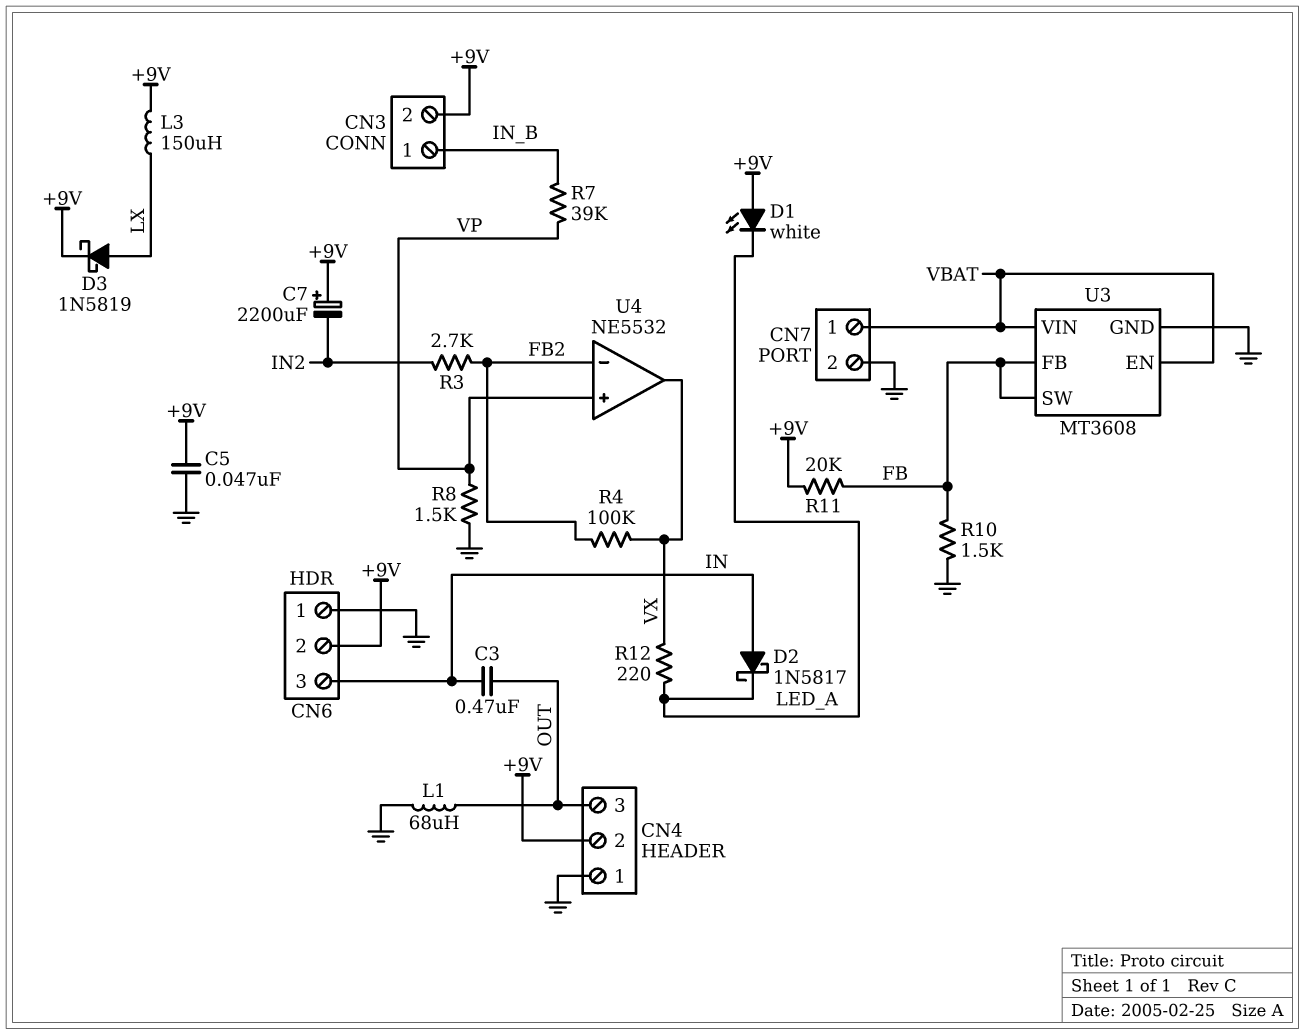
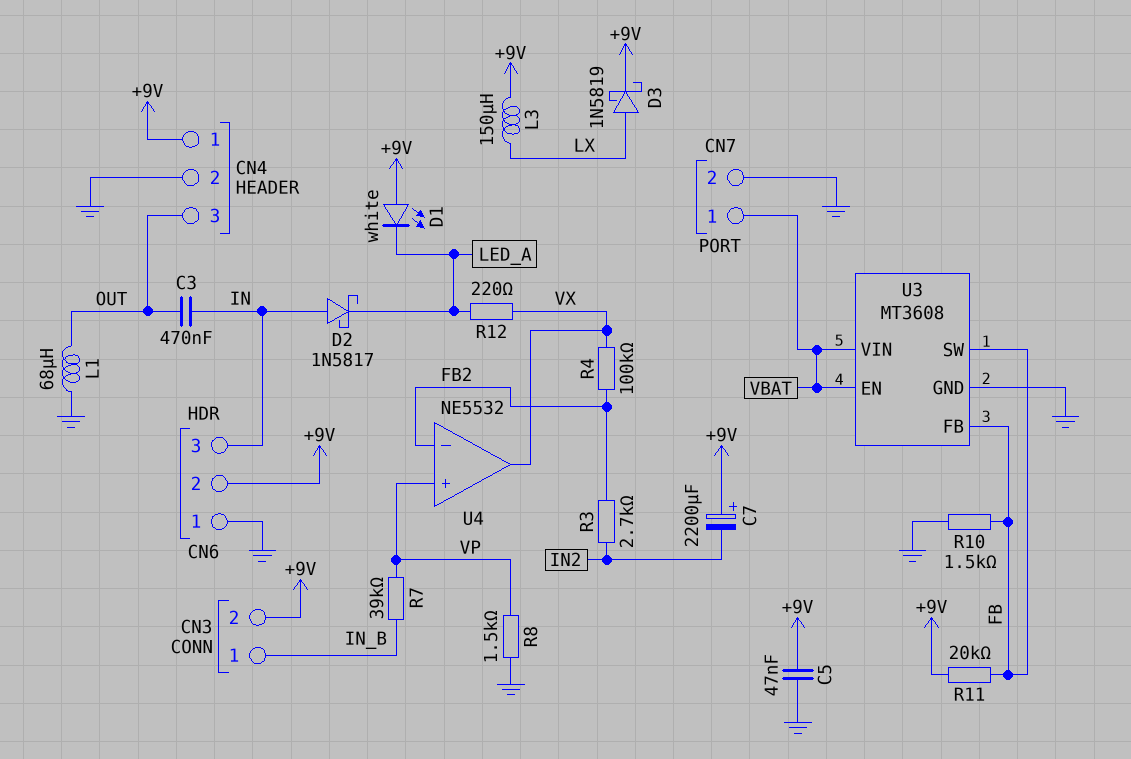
CN4 pin 1: GND -> +9V
CN4 pin 2: +9V -> GND

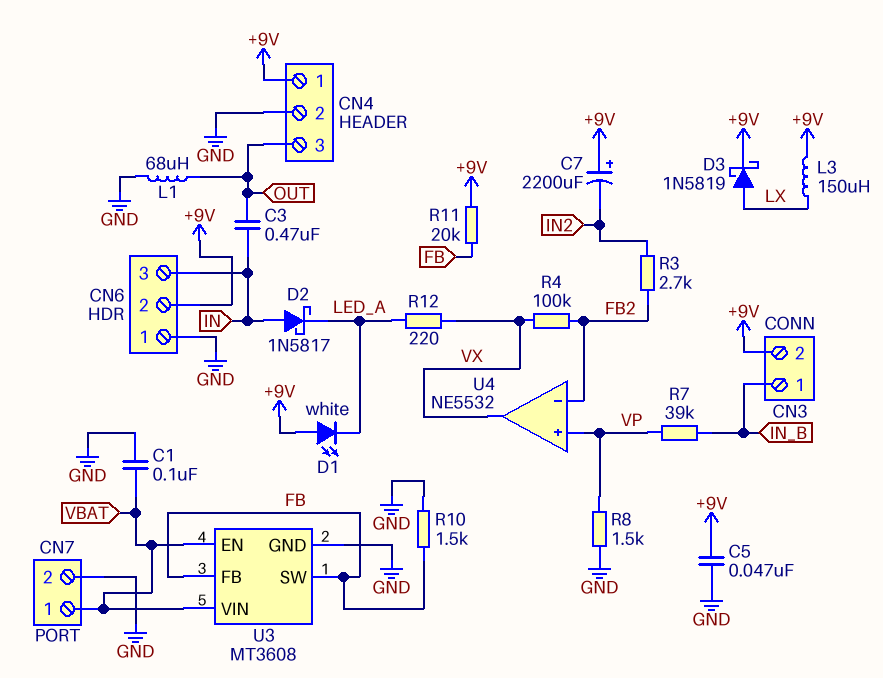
C1: none -> 100nF (GND, VBAT)

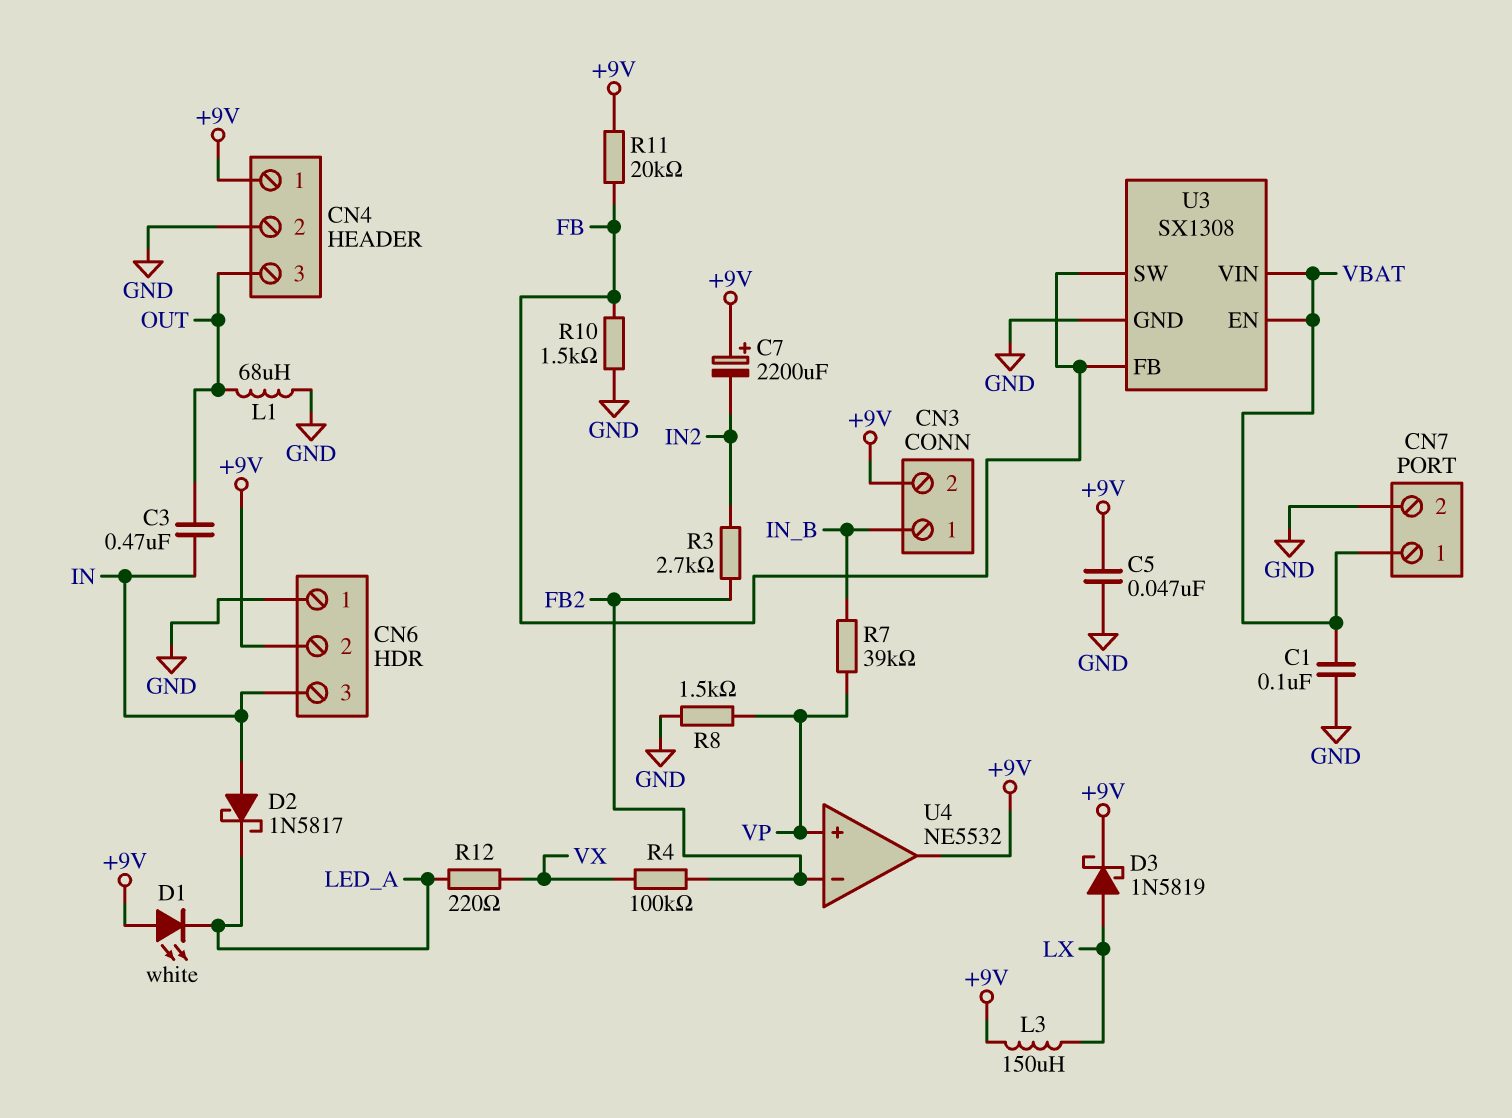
U3: MT3608 -> SX1308
U4 pin out: VX -> +9V

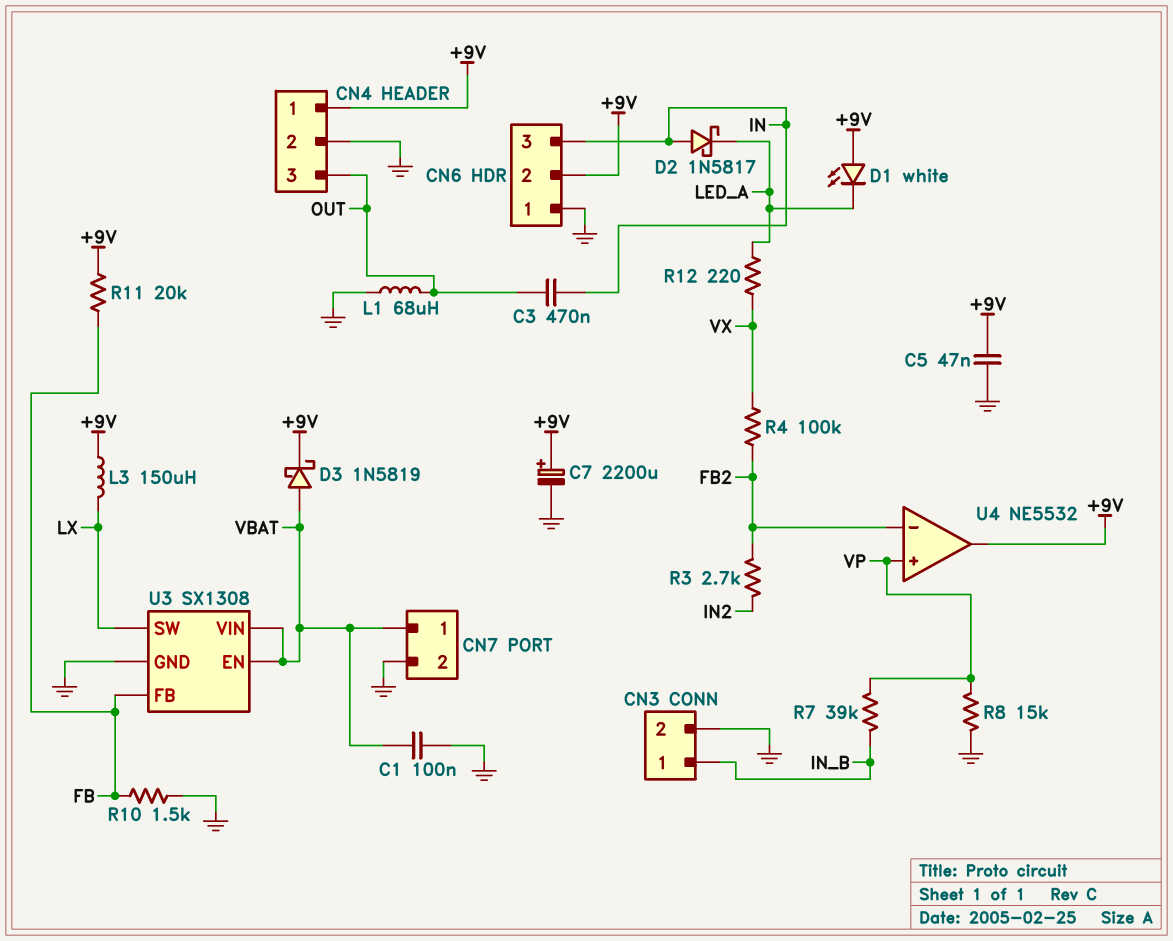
C7: 2200uF (plus +9V, minus IN2) -> 2200uF (plus +9V, minus GND)
CN3 pin 2: +9V -> GND
D3: schottky 1N5819 (A LX, K +9V) -> schottky 1N5819 (A VBAT, K +9V)
R8: 1.5k (GND, VP) -> 15k (GND, VP)
U3 pin SW: FB -> LX

